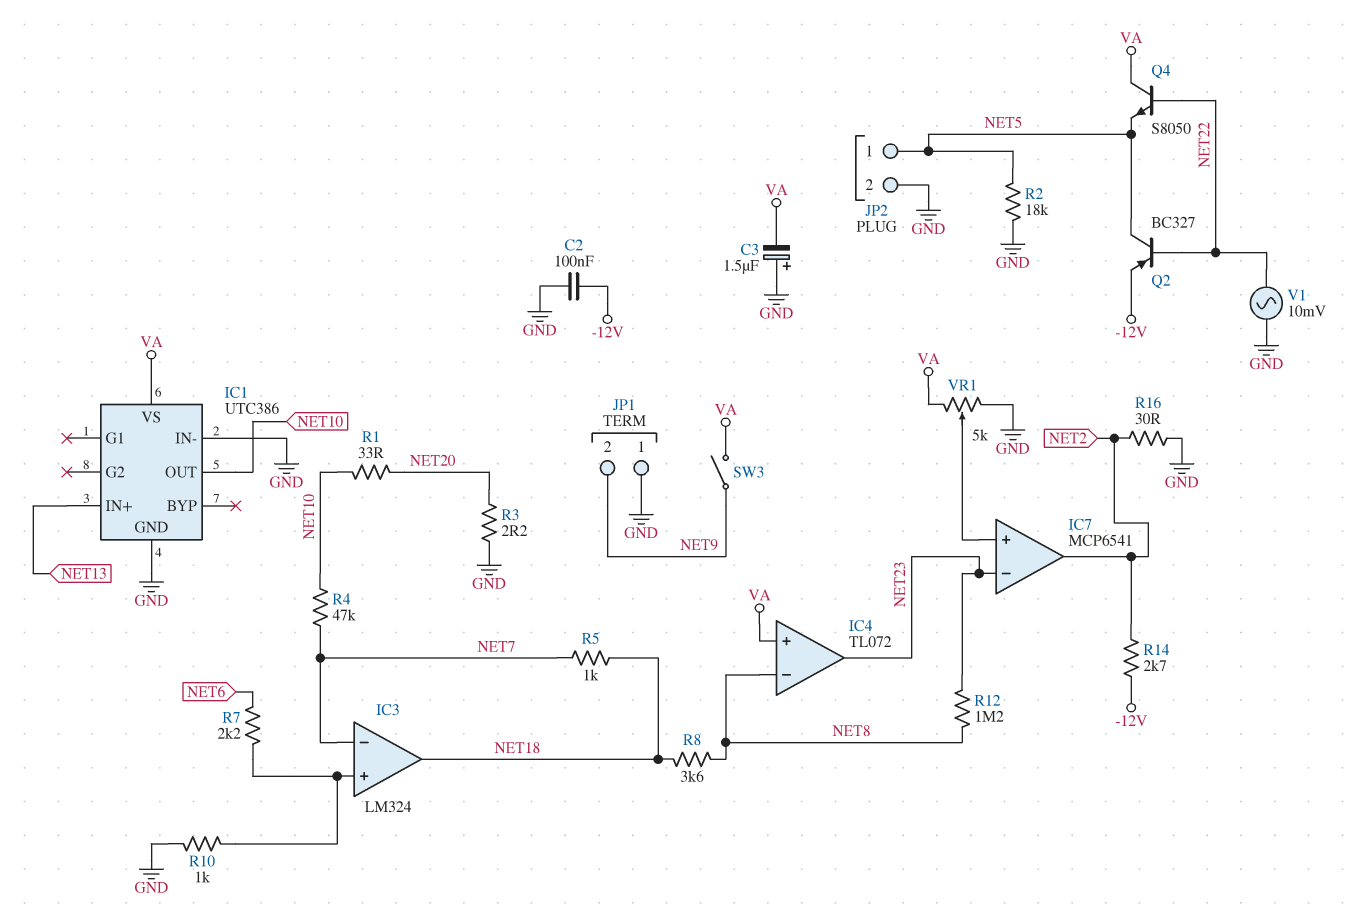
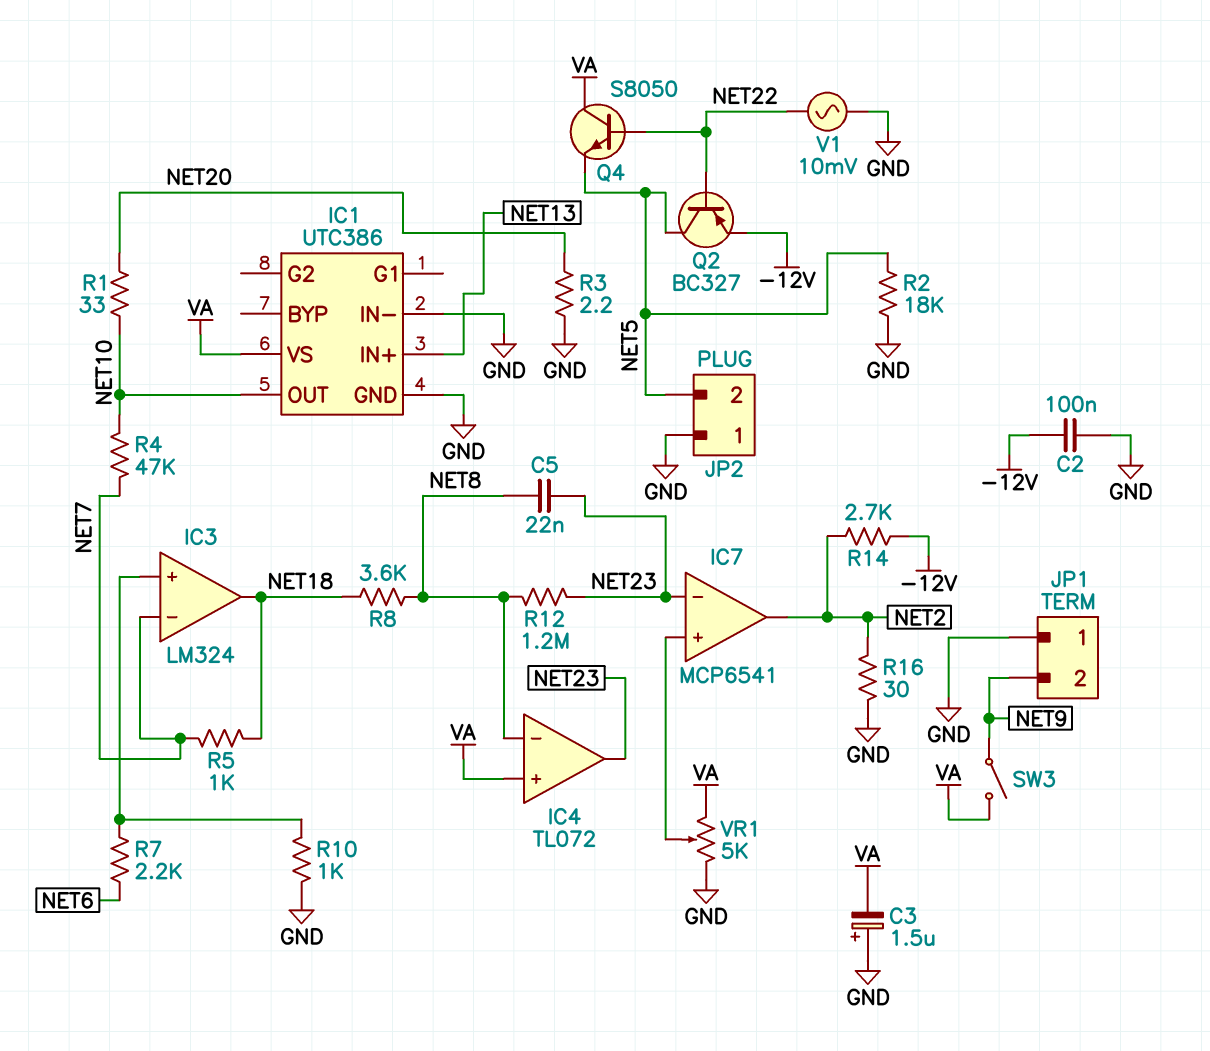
C5: none -> 22nF (NET8, NET23)
JP2 pin 1: NET5 -> GND
JP2 pin 2: GND -> NET5

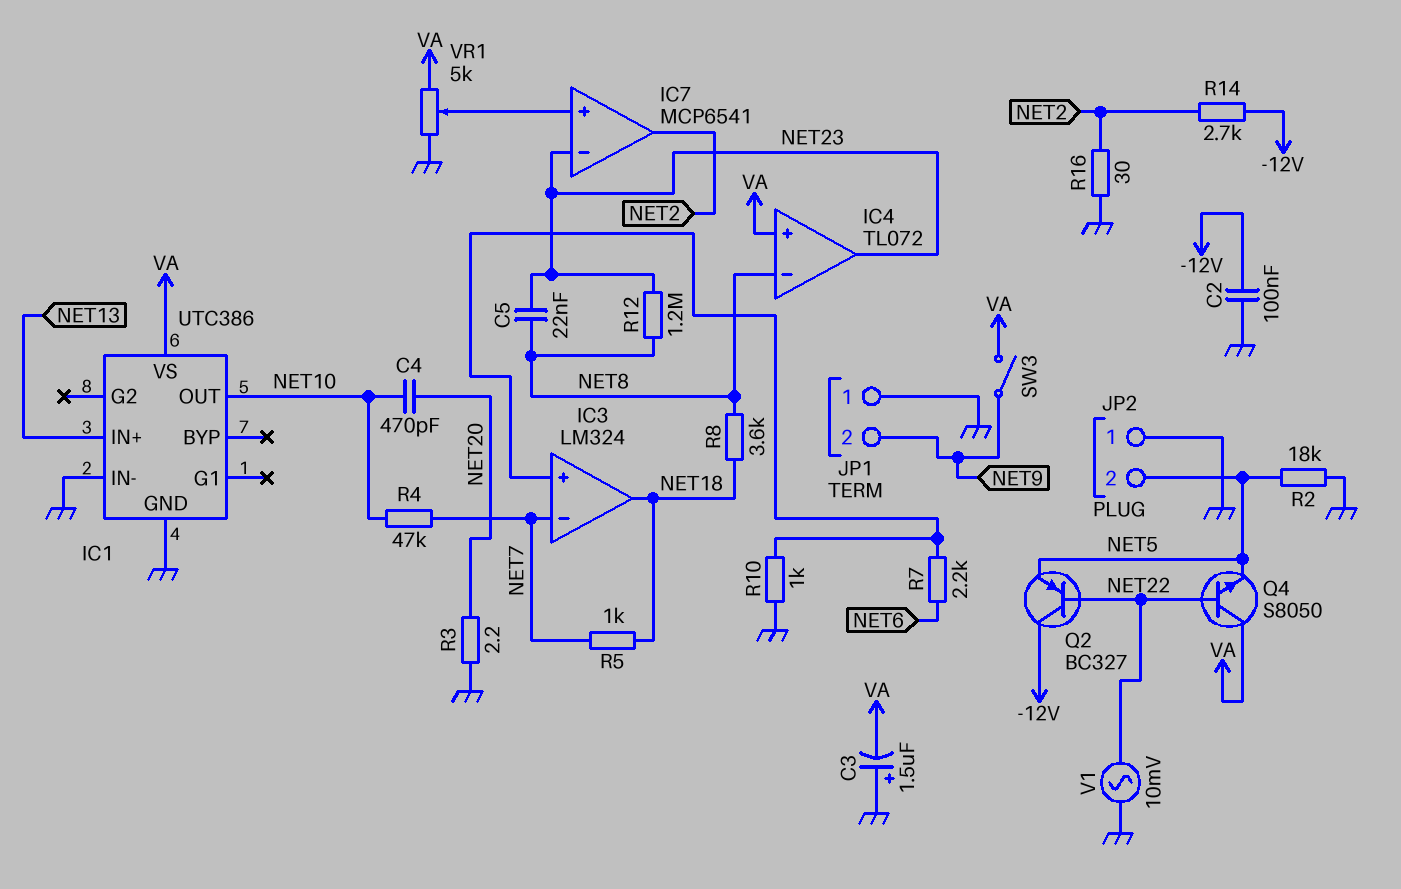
C4: none -> 470pF (NET10, NET20)
Q2: PNP BC327 (B NET22, C NET5, E -12V) -> PNP BC327 (B NET22, C -12V, E NET5)
R1: 33 (NET10, NET20) -> none

